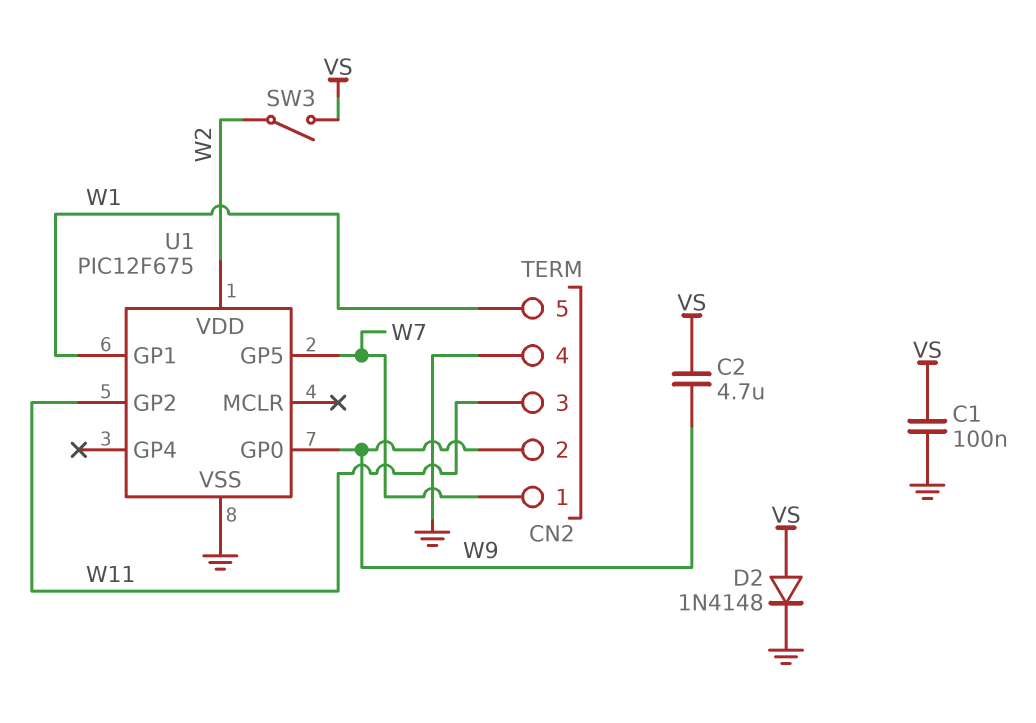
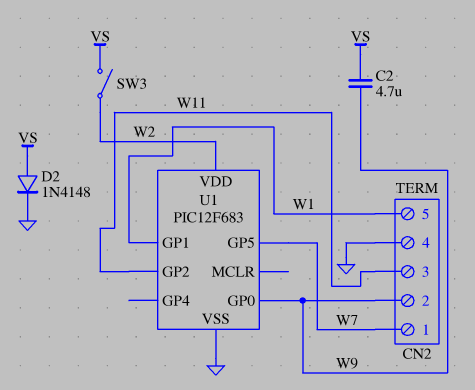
C1: 100nF (GND, VS) -> none
U1: PIC12F675 -> PIC12F683

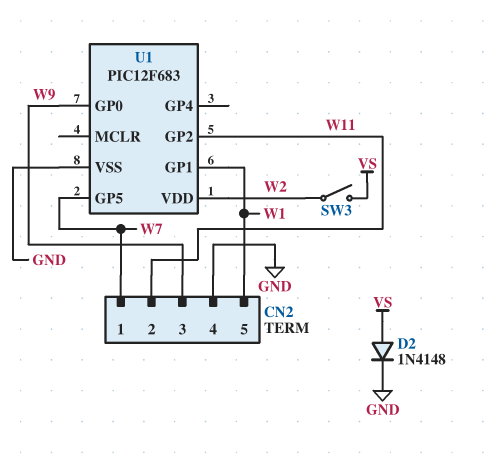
C2: 4.7uF (VS, W9) -> none
CN2 pin 2: W9 -> W11
CN2 pin 3: W11 -> W9

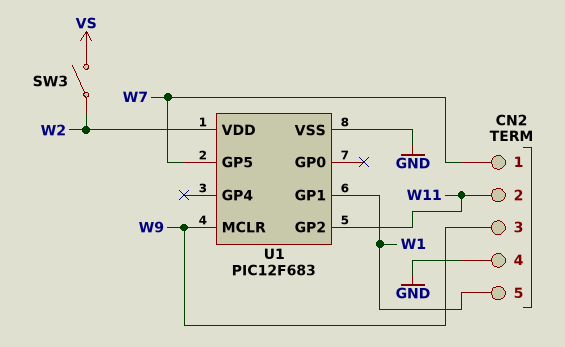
D2: diode 1N4148 (A VS, K GND) -> none
U1 pin GP0: W9 -> none
U1 pin MCLR: none -> W9

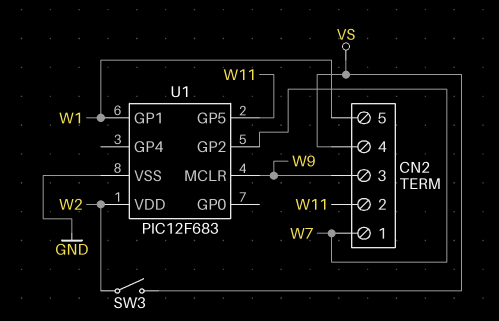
CN2 pin 4: GND -> VS
U1 pin GP2: W11 -> W7
U1 pin GP5: W7 -> W11

